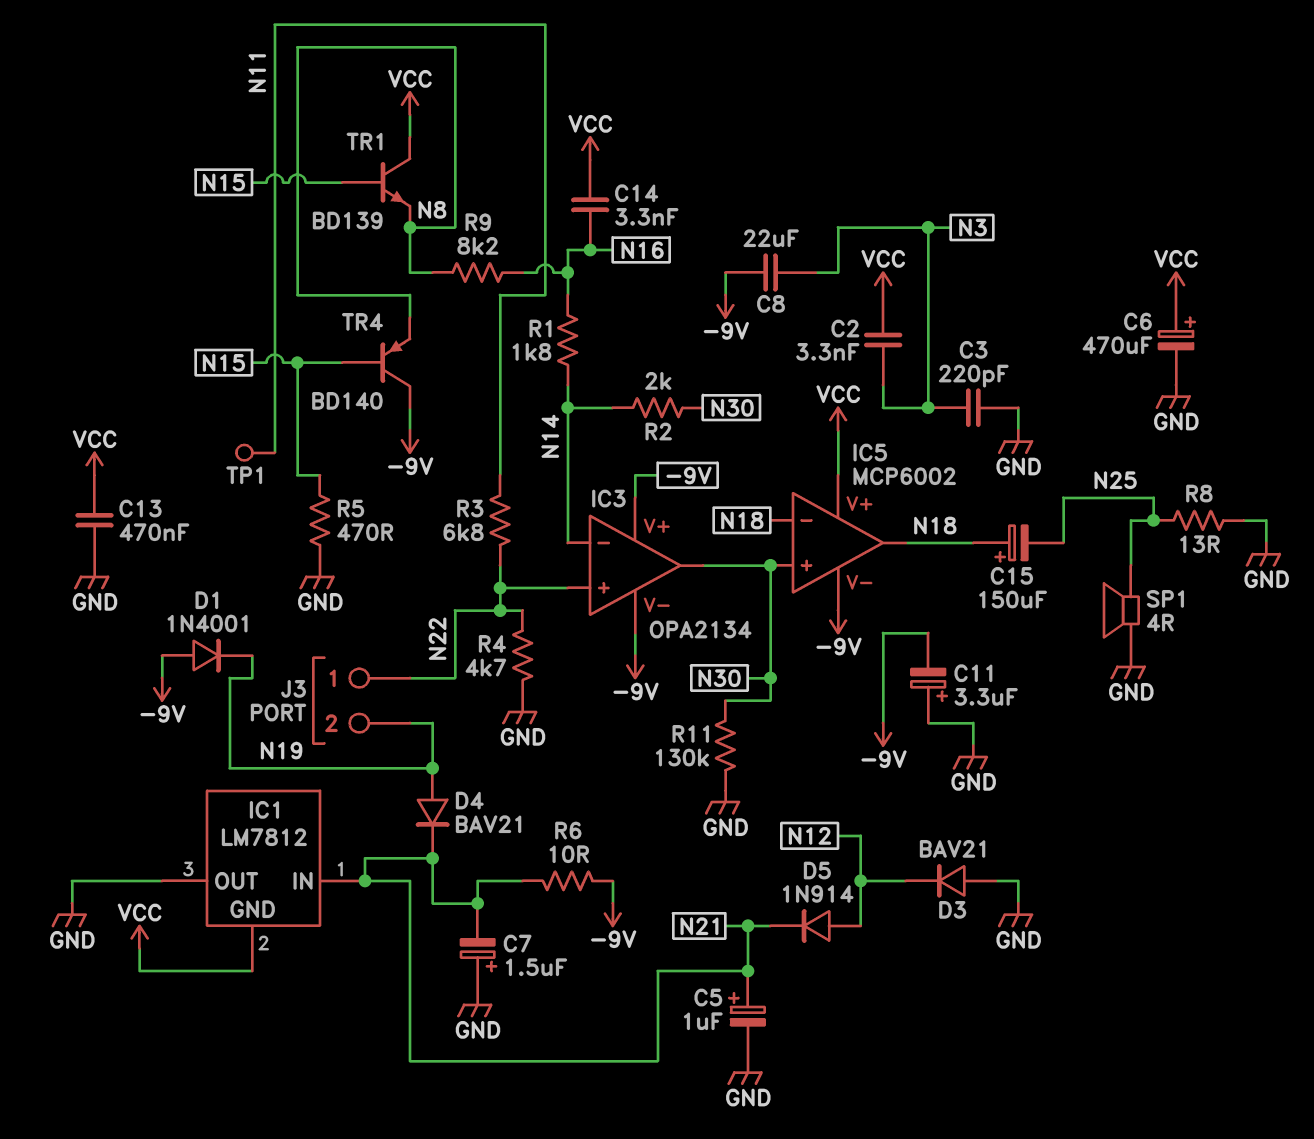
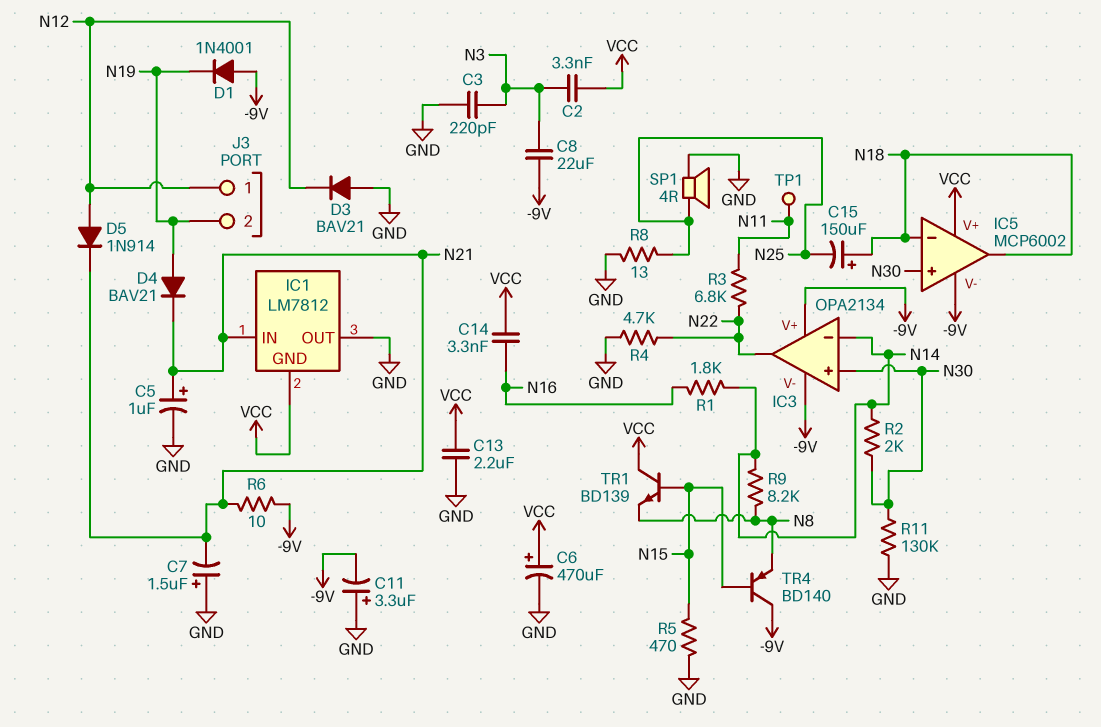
C13: 470nF (GND, VCC) -> 2.2uF (GND, VCC)
IC3 pin in+: N22 -> N30
IC3 pin out: N30 -> N22
J3 pin 1: N22 -> N12
R9: 8.2k (N8, N16) -> 8.2k (N8, N14)

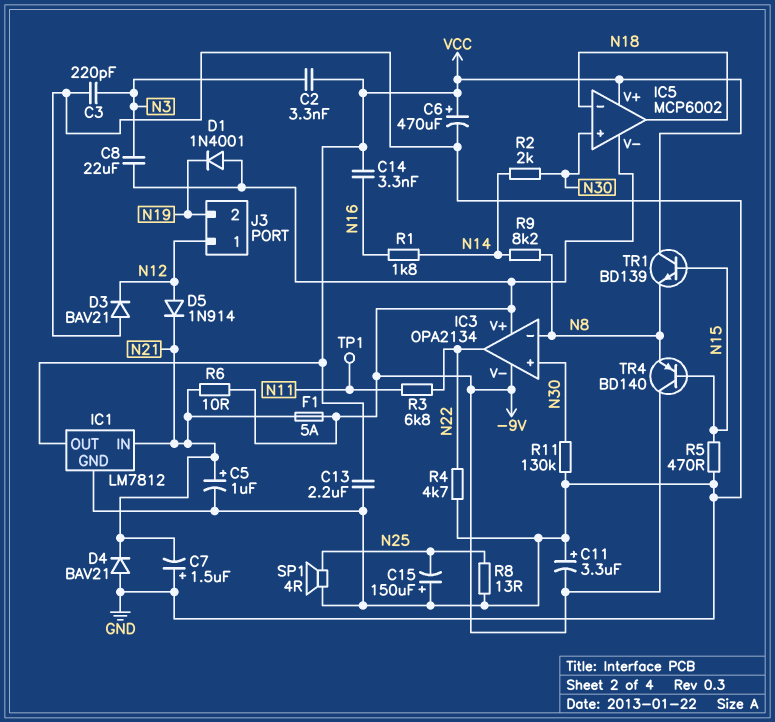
C15: 150uF (plus N18, minus N25) -> 150uF (plus GND, minus N25)
D4: diode BAV21 (A N19, K N21) -> diode BAV21 (A GND, K N21)
F1: none -> 5A (-9V, N21)
IC1 pin GND: VCC -> GND
IC1 pin OUT: GND -> VCC
IC3 pin in-: N14 -> N8

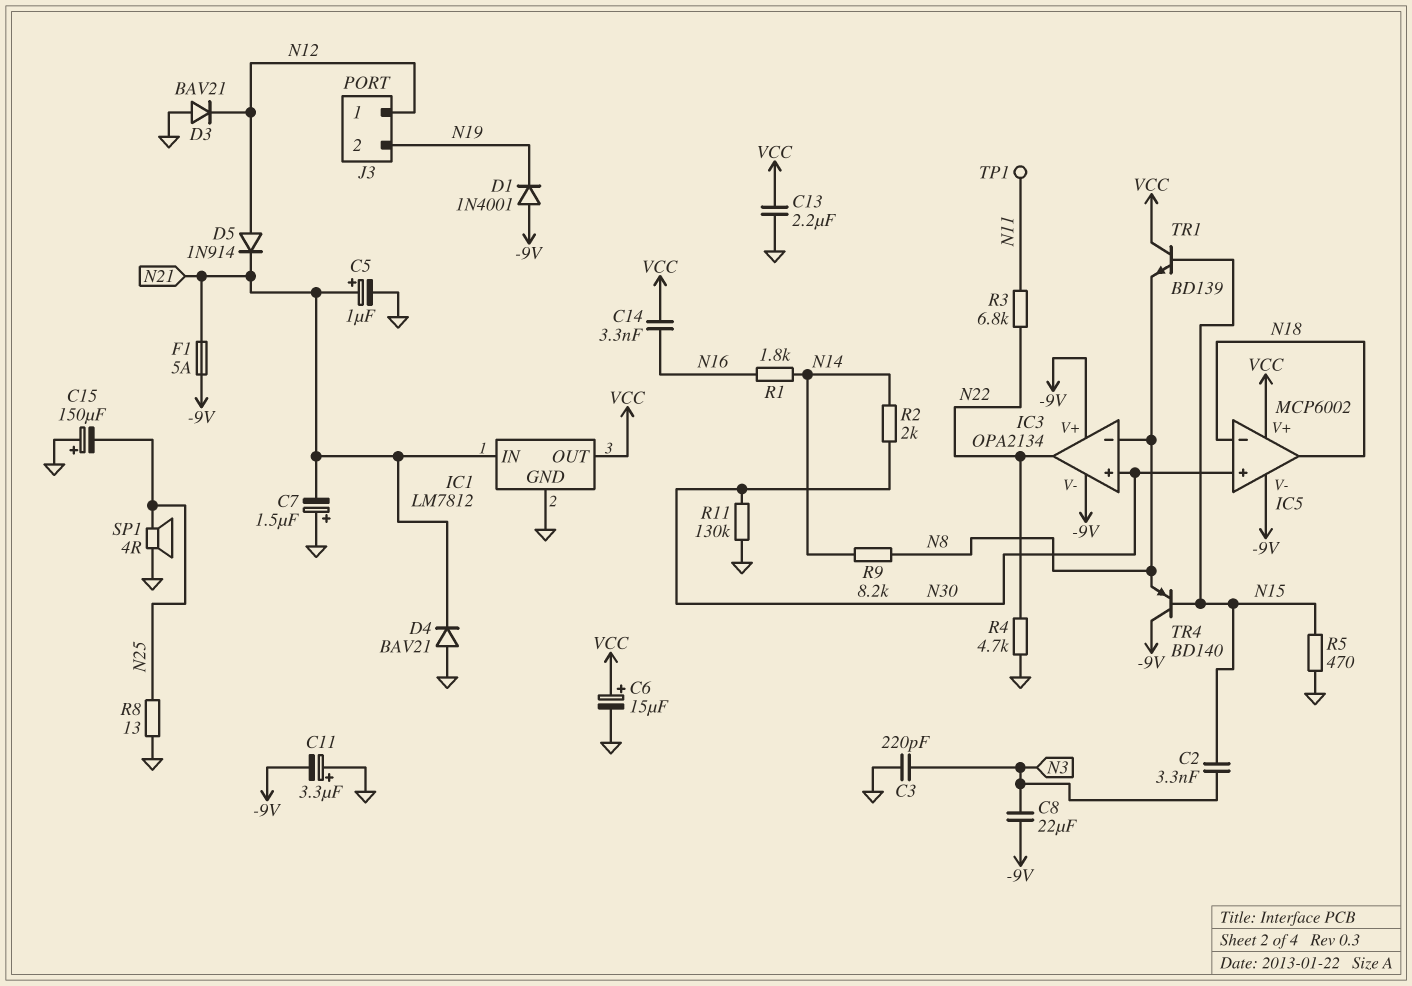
C2: 3.3nF (N3, VCC) -> 3.3nF (N3, N15)
C6: 470uF (plus VCC, minus GND) -> 15uF (plus VCC, minus GND)
R6: 10 (-9V, N21) -> none

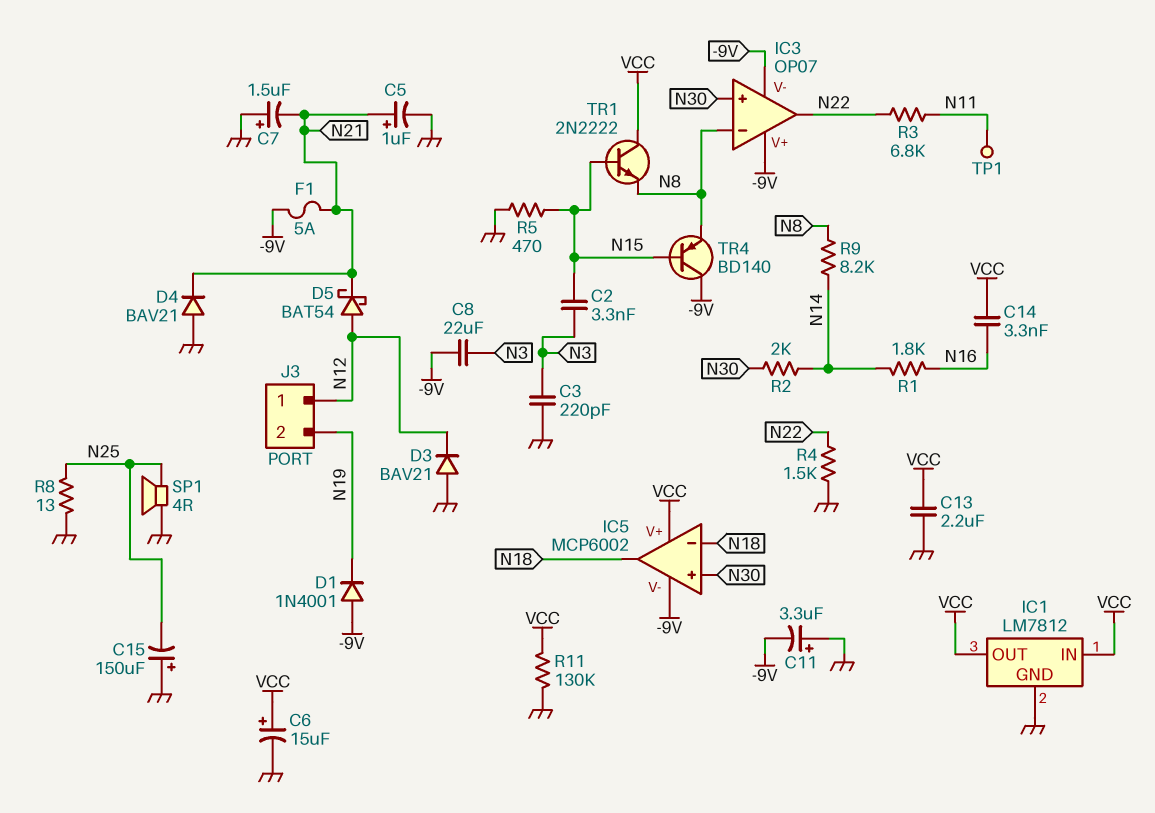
D5: diode 1N914 (A N12, K N21) -> schottky BAT54 (A N12, K N21)
IC1 pin IN: N21 -> VCC
IC3: OPA2134 -> OP07
R4: 4.7k (GND, N22) -> 1.5k (GND, N22)
R11: 130k (GND, N30) -> 130k (GND, VCC)
TR1: NPN BD139 (B N15, C VCC, E N8) -> NPN 2N2222 (B N15, C VCC, E N8)

